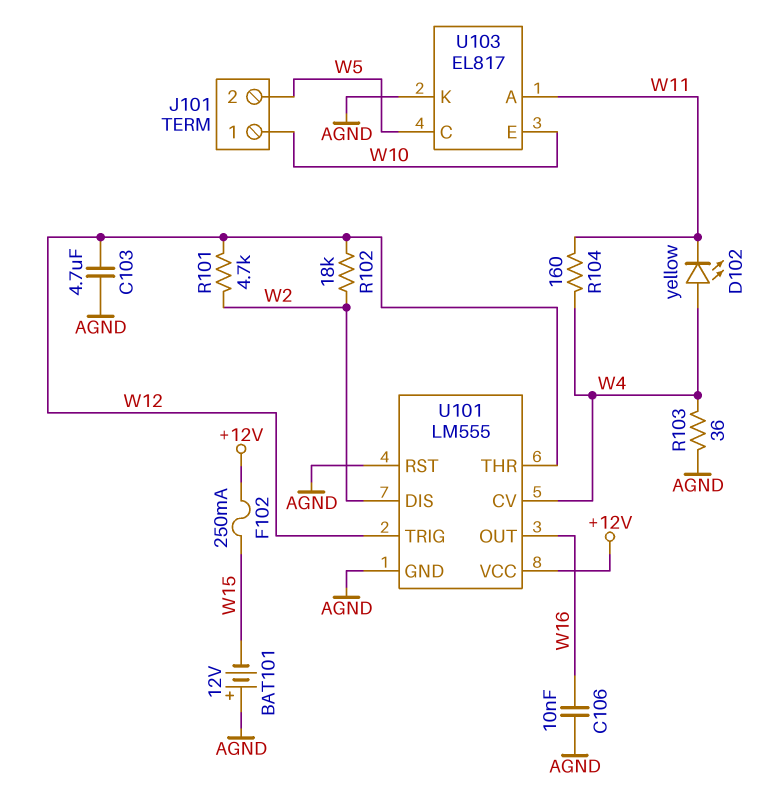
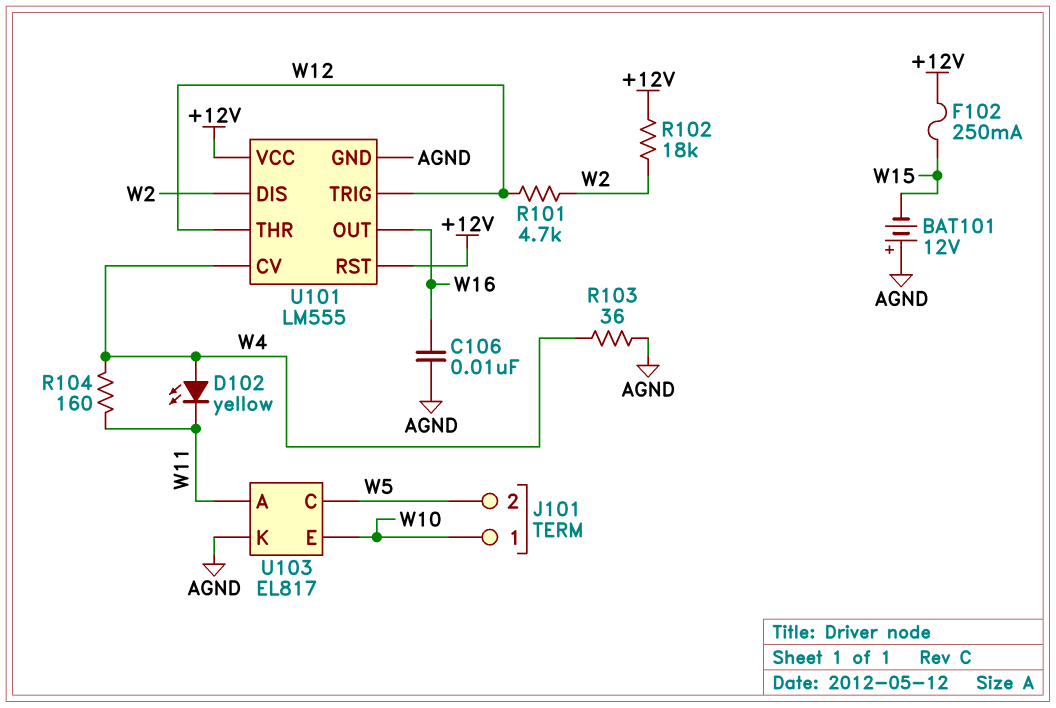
C103: 4.7uF (AGND, W12) -> none
R102: 18k (W2, W12) -> 18k (+12V, W2)
U101 pin RST: AGND -> +12V

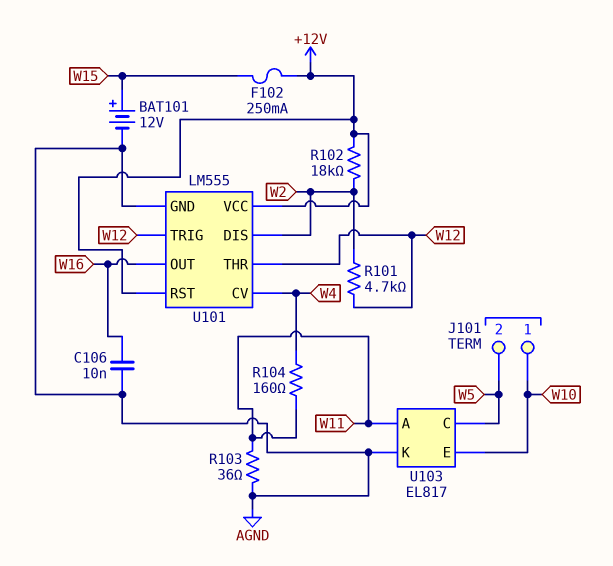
BAT101: 12V (plus AGND, minus W15) -> 12V (plus W15, minus AGND)
D102: LED yellow (A W4, K W11) -> none
R103: 36 (AGND, W4) -> 36 (AGND, W11)

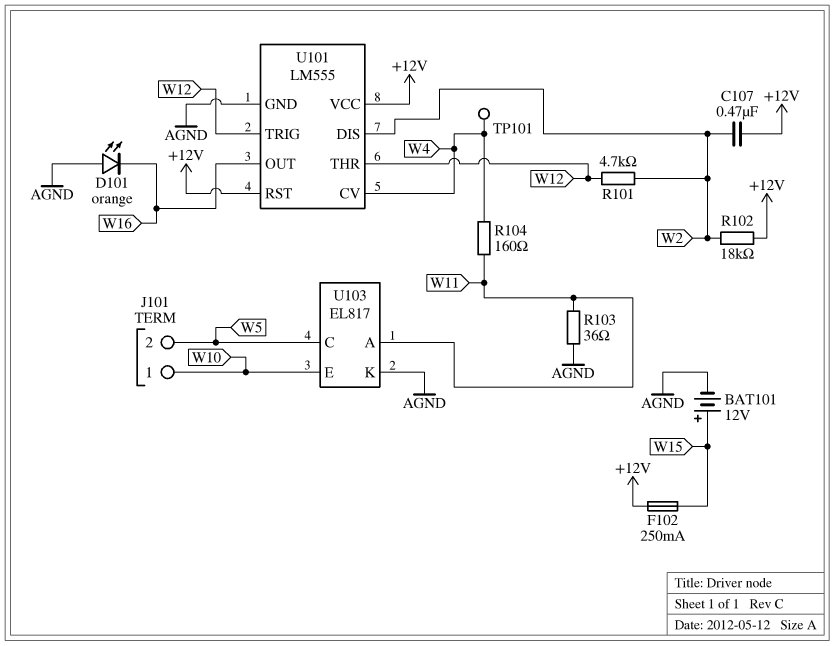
C106: 10nF (AGND, W16) -> none
C107: none -> 470nF (+12V, W2)
D101: none -> LED orange (A AGND, K W16)
TP101: none -> test point (W4)

